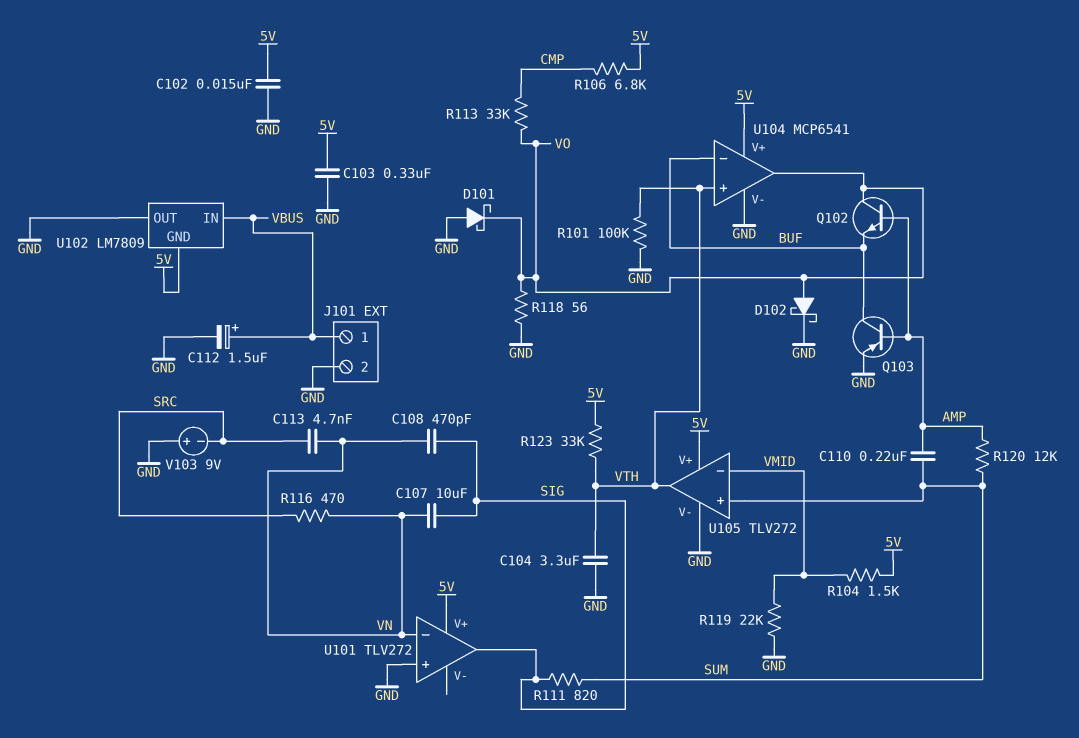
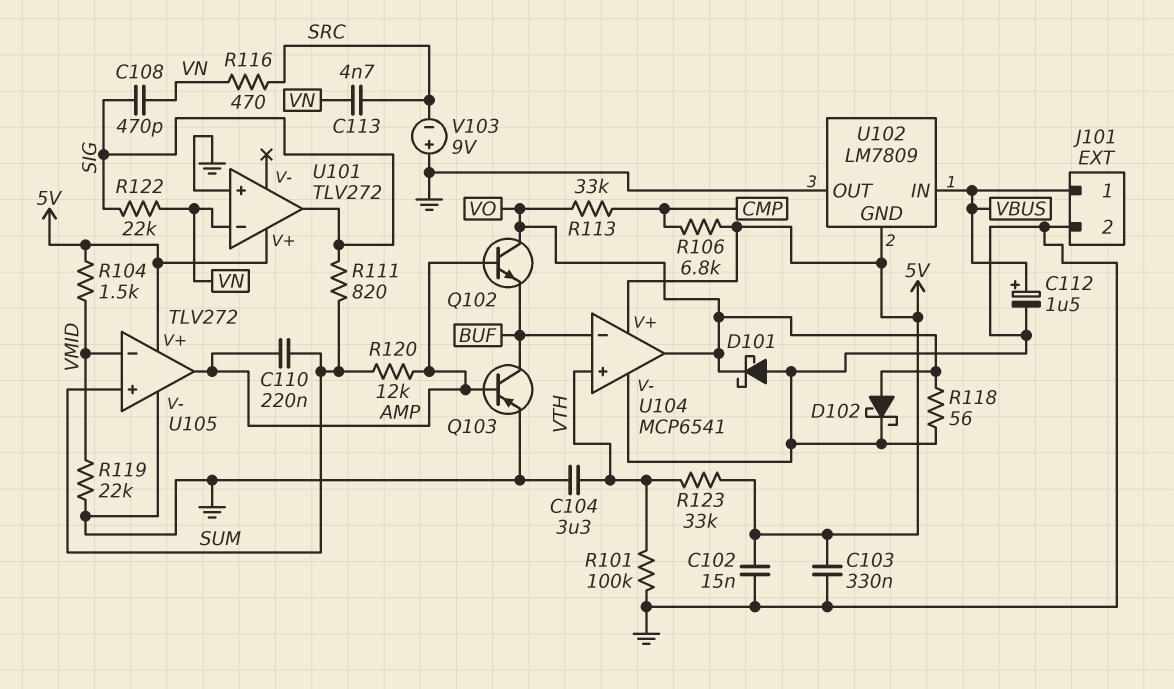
C107: 10uF (SIG, VN) -> none
R122: none -> 22k (SIG, VN)
U105 pin out: VTH -> AMP

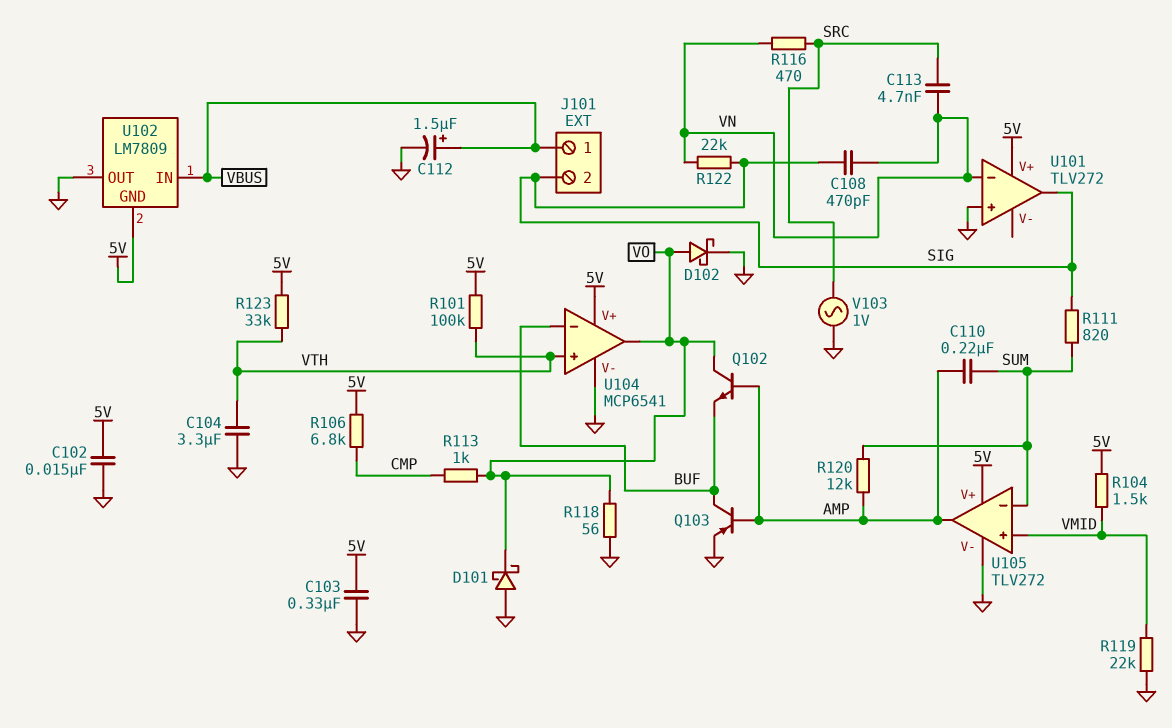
J101 pin 2: GND -> SIG
R101: 100k (GND, VTH) -> 100k (5V, VTH)
R113: 33k (CMP, VO) -> 1k (CMP, VO)
U105 pin in+: SUM -> VMID
U105 pin in-: VMID -> SUM
V103: 9V (plus GND, minus SRC) -> AC 1V (GND, SRC)

